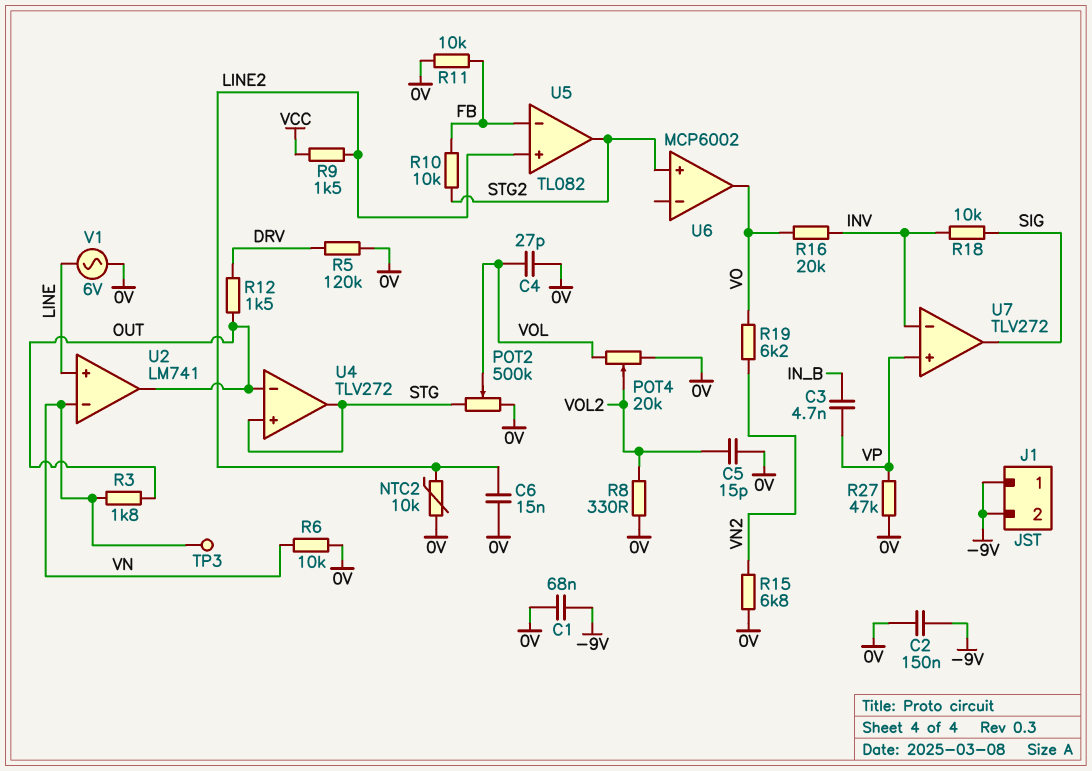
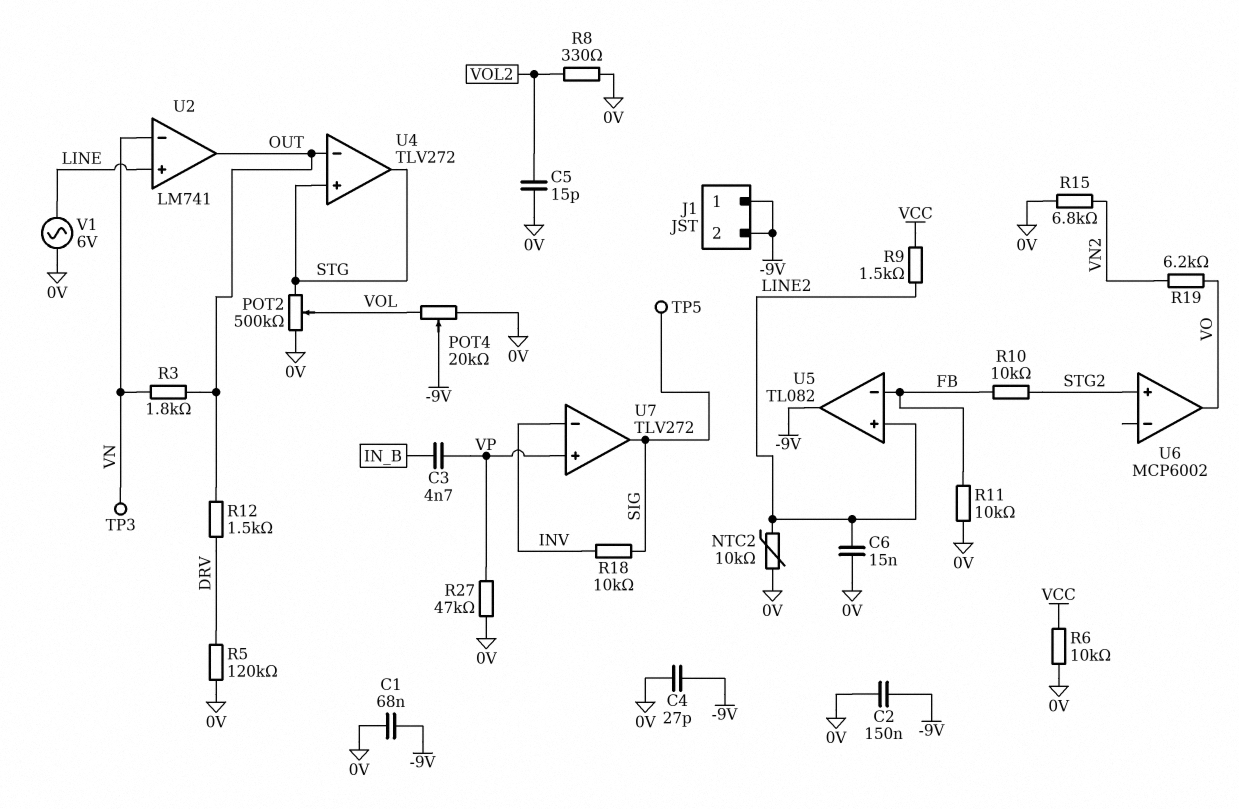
C4: 27pF (0V, VOL) -> 27pF (-9V, 0V)
POT4: 20k (0V, VOL, wiper VOL2) -> 20k (0V, VOL, wiper -9V)
R6: 10k (0V, VN) -> 10k (0V, VCC)
R16: 20k (INV, VO) -> none
TP5: none -> test point (SIG)
U5 pin out: STG2 -> -9V

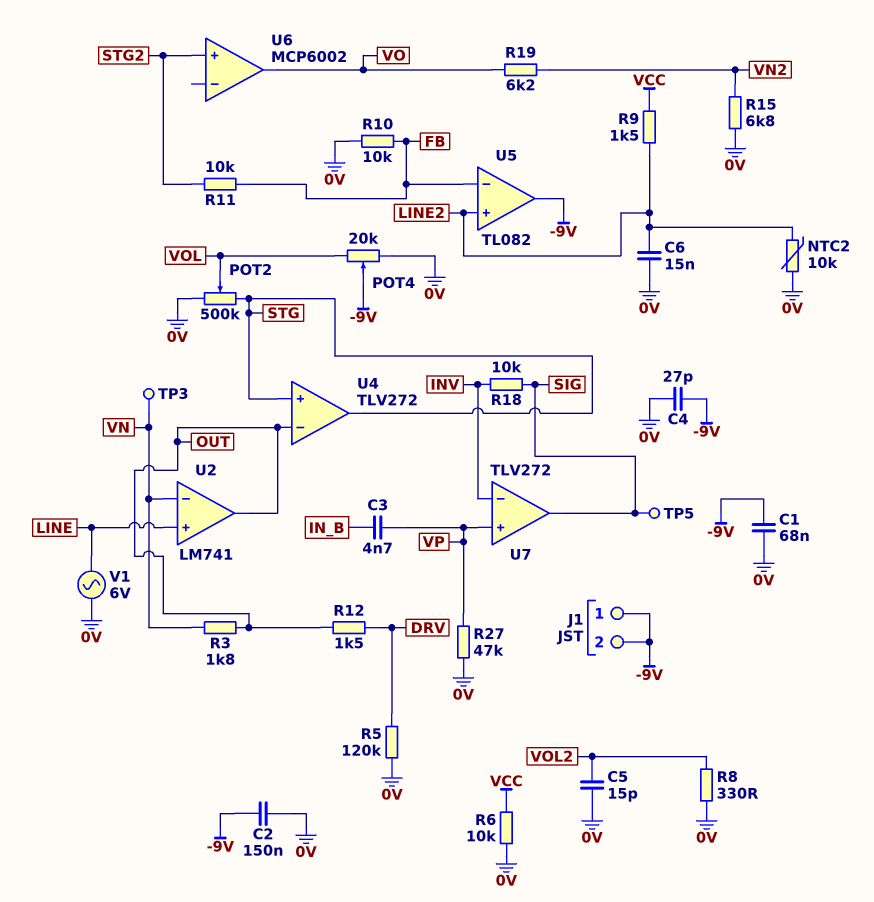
R10: 10k (FB, STG2) -> 10k (0V, FB)
R11: 10k (0V, FB) -> 10k (FB, STG2)

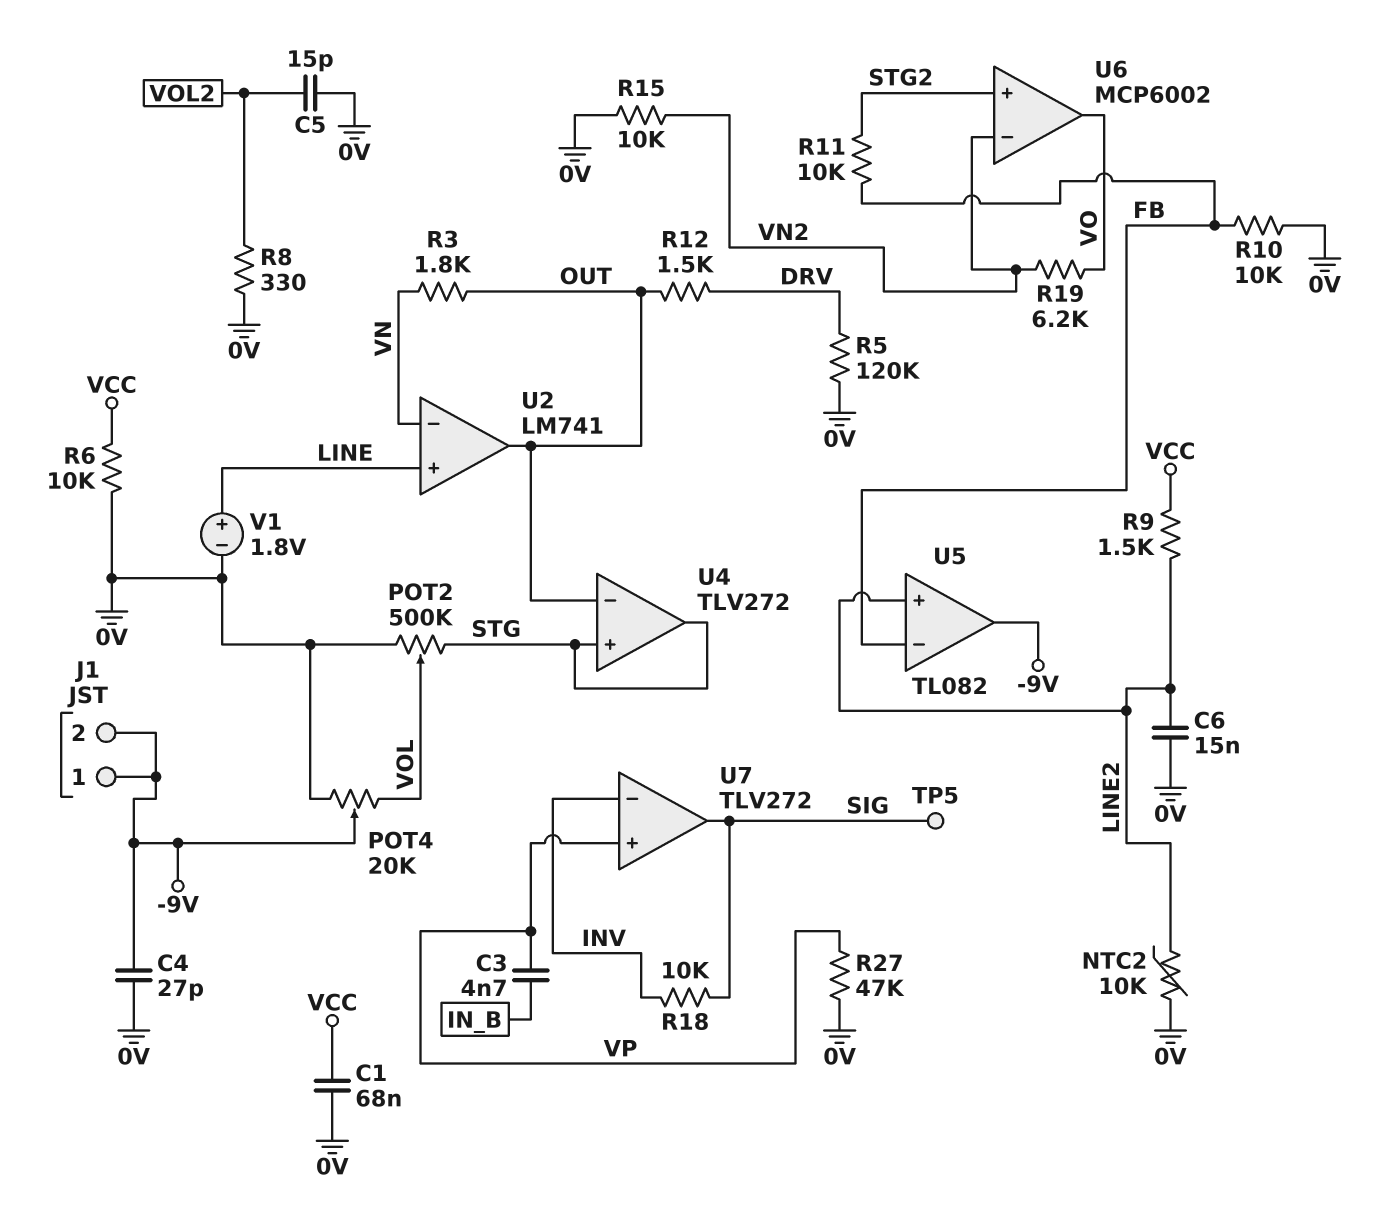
C1: 68nF (-9V, 0V) -> 68nF (0V, VCC)
C2: 150nF (-9V, 0V) -> none
R15: 6.8k (0V, VN2) -> 10k (0V, VN2)
TP3: test point (VN) -> none
U6 pin in-: none -> VN2
V1: AC 6V (0V, LINE) -> 1.8V (plus LINE, minus 0V)

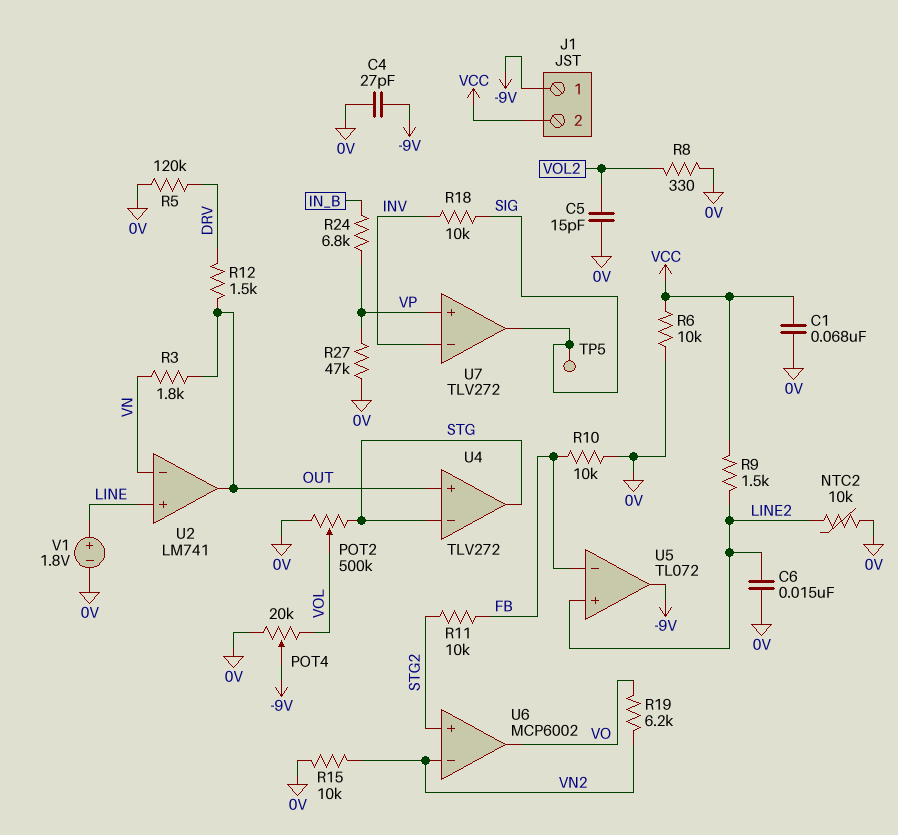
C3: 4.7nF (IN_B, VP) -> none
J1 pin 2: -9V -> VCC
R24: none -> 6.8k (IN_B, VP)
U4 pin in+: STG -> OUT
U4 pin in-: OUT -> STG
U5: TL082 -> TL072

